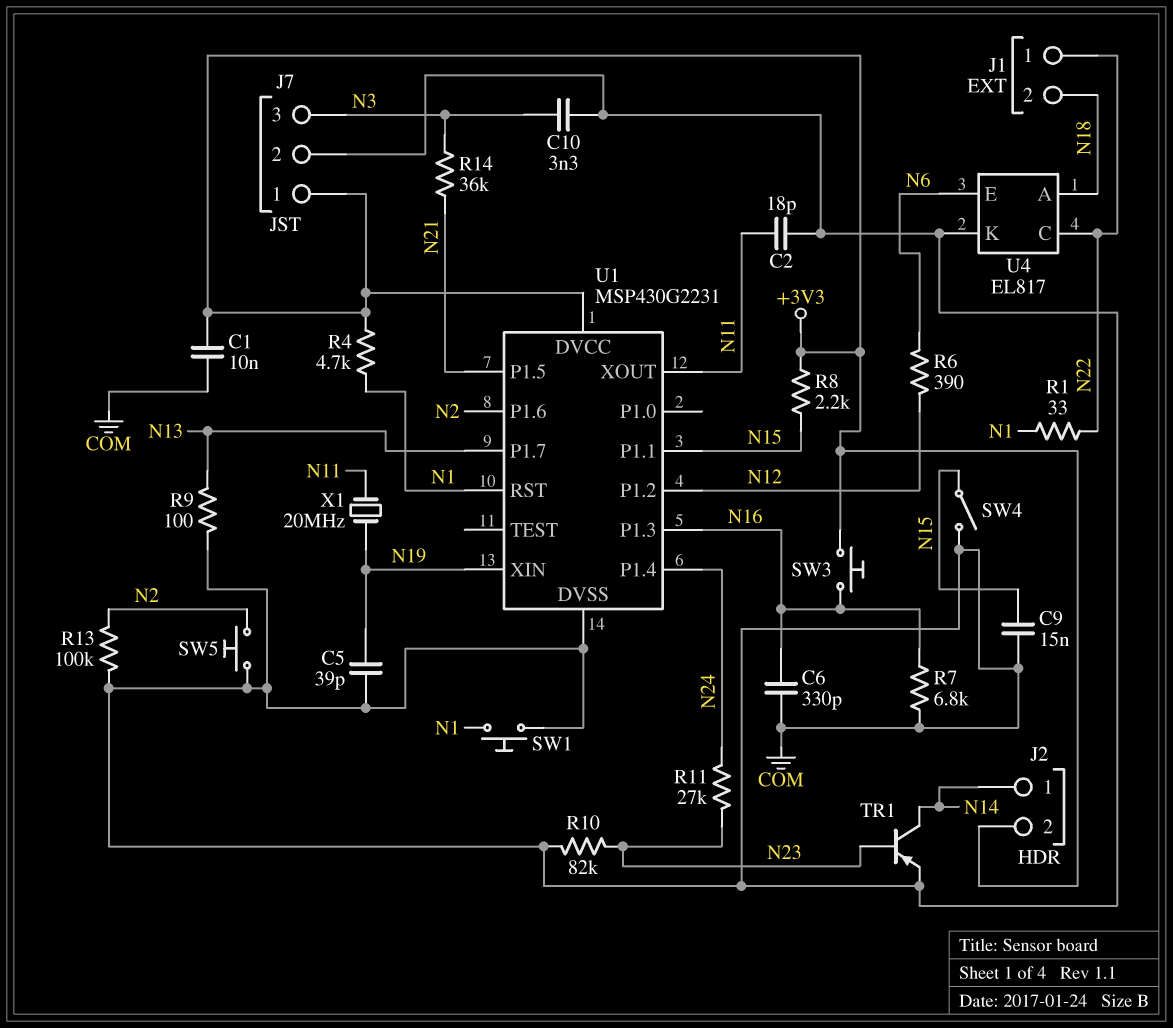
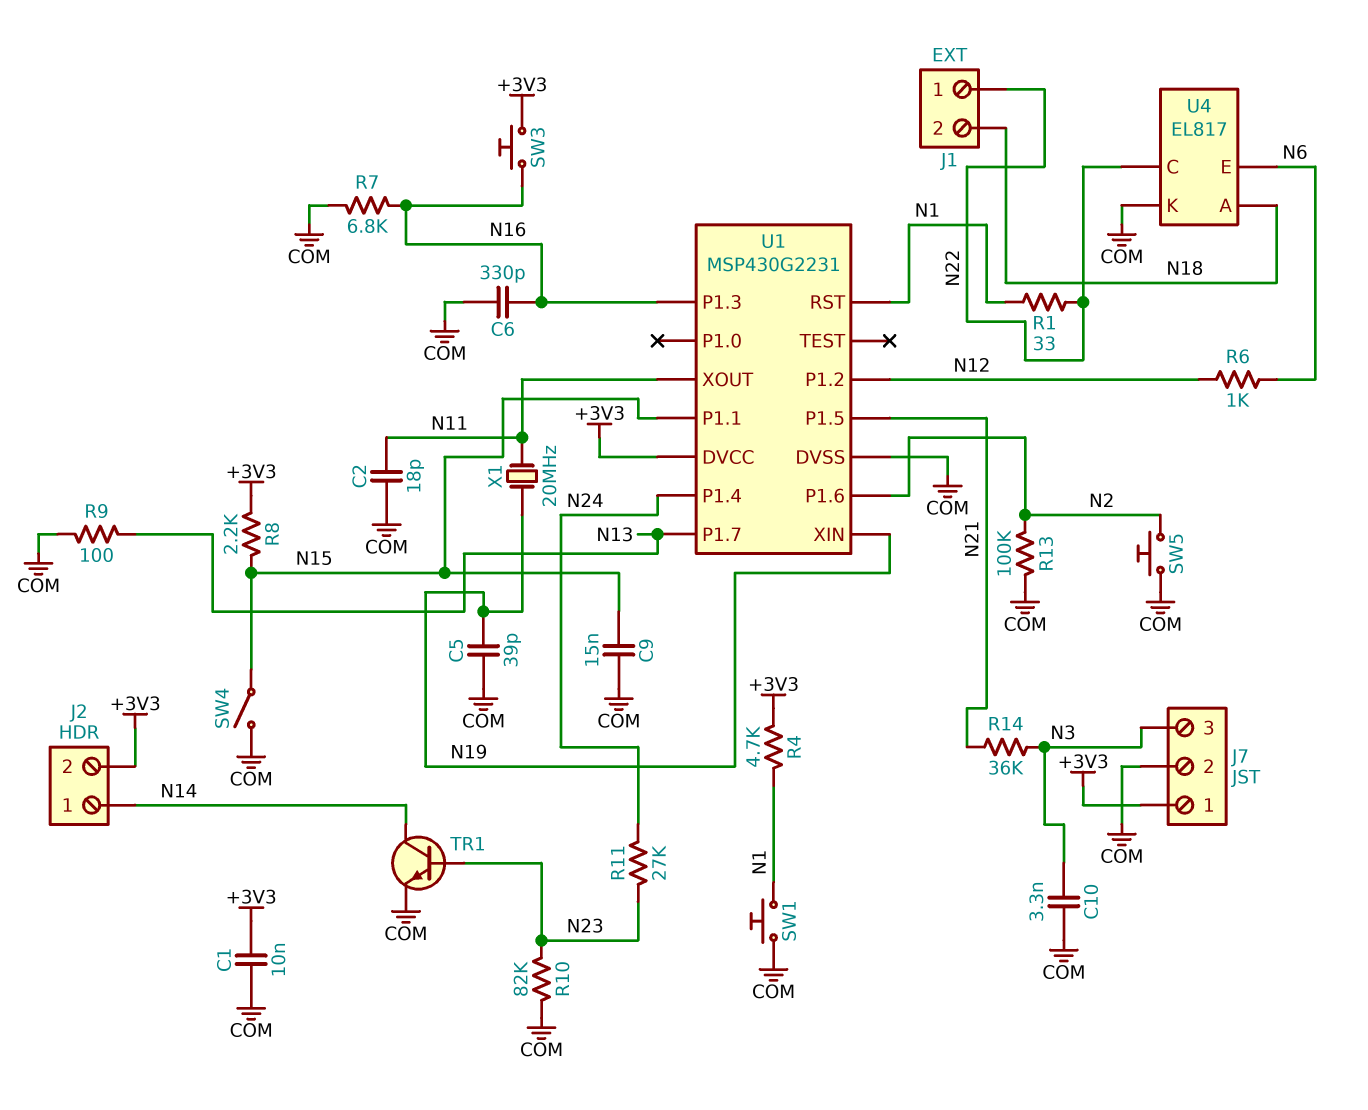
R6: 390 (N6, N12) -> 1k (N6, N12)
TR1: PNP (B N23, C N14, E COM) -> NPN (B N23, C N14, E COM)

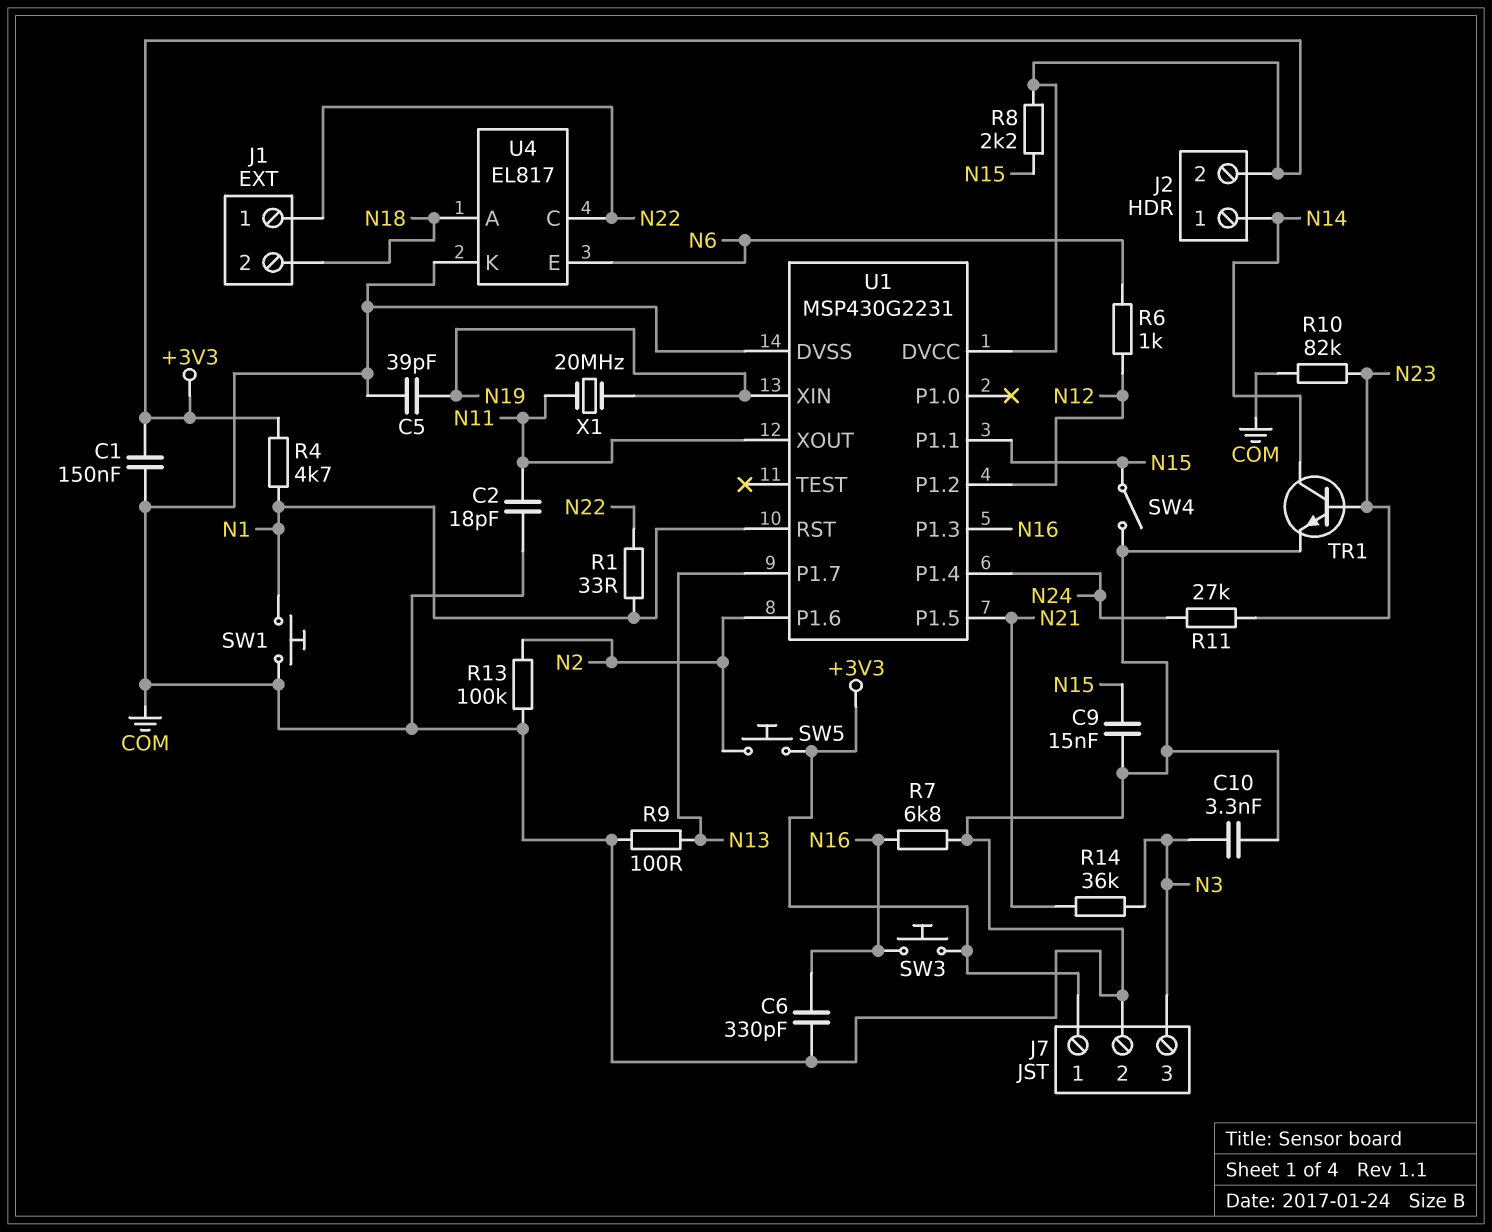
C1: 10nF (+3V3, COM) -> 150nF (+3V3, COM)
SW5: button (COM, N2) -> button (+3V3, N2)

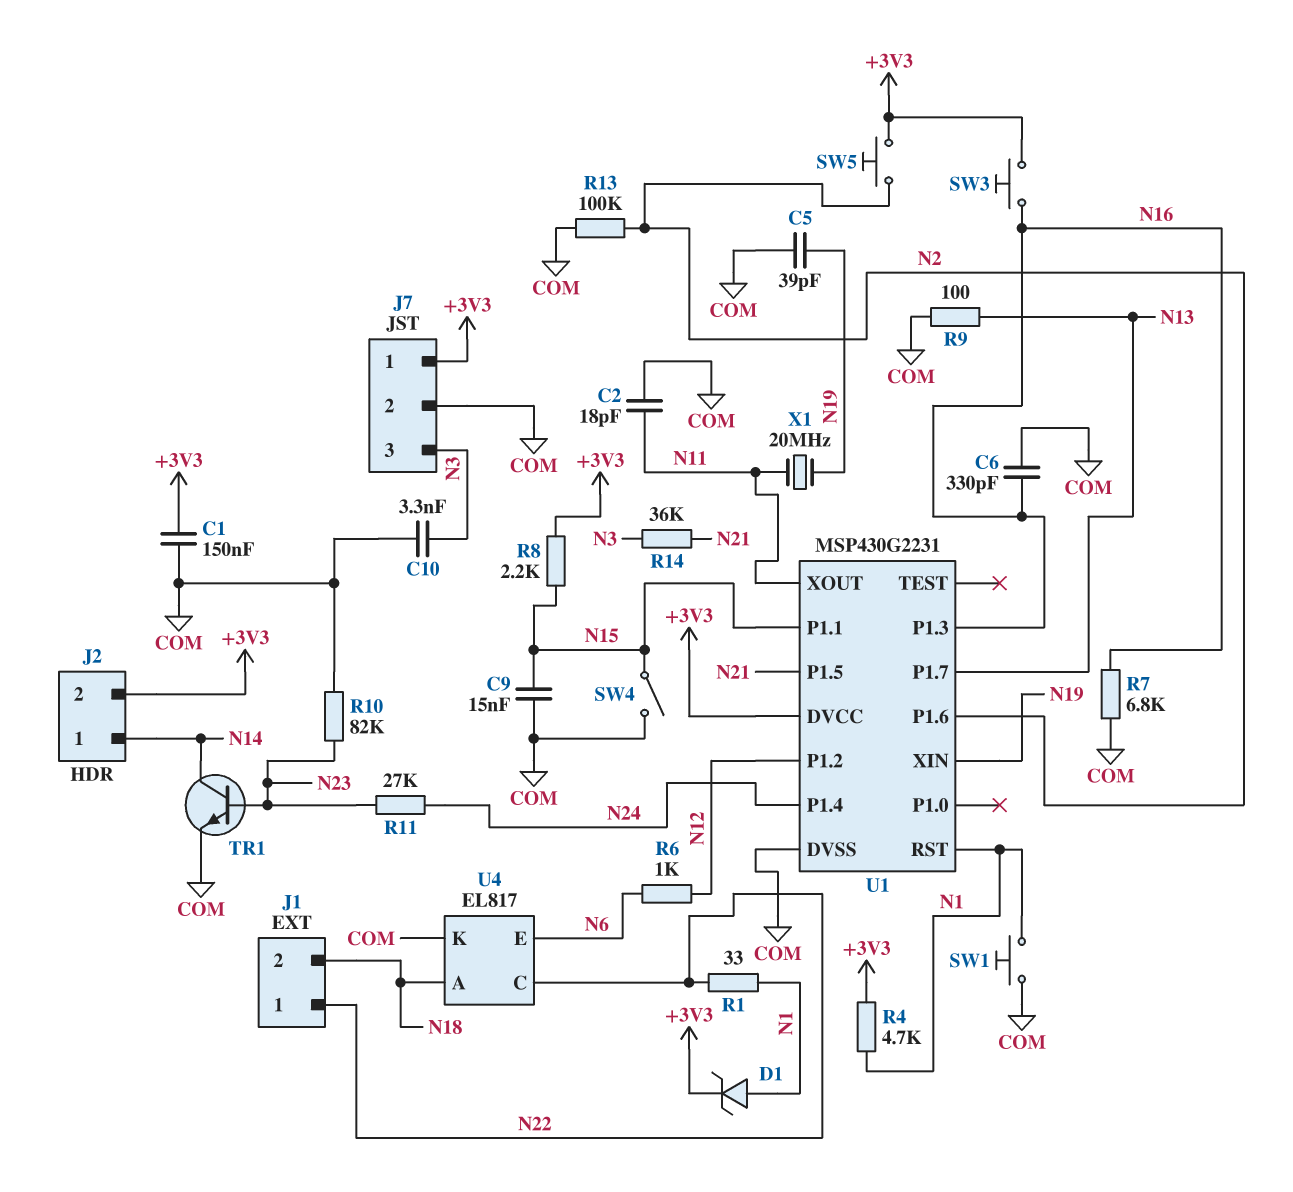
D1: none -> zener (A N1, K +3V3)

